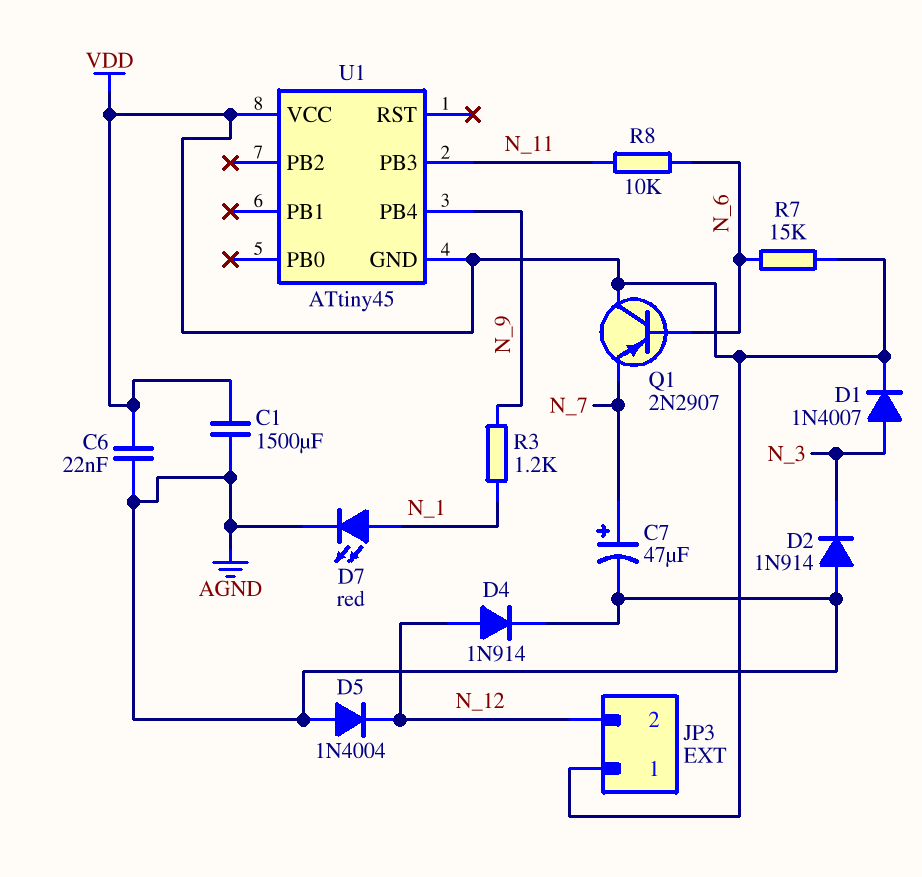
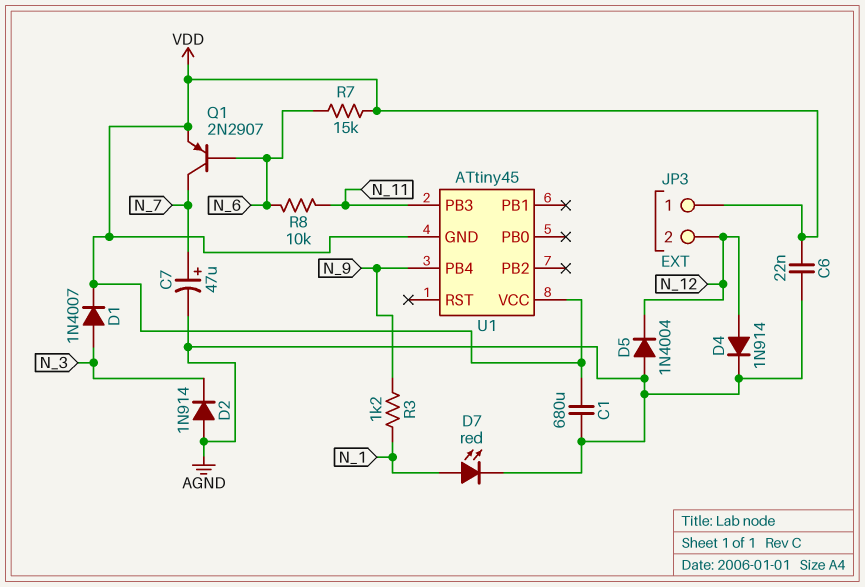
C1: 1500uF (AGND, VDD) -> 680uF (AGND, VDD)
Q1: PNP 2N2907 (B N_6, C VDD, E N_7) -> PNP 2N2907 (B N_6, C N_7, E VDD)

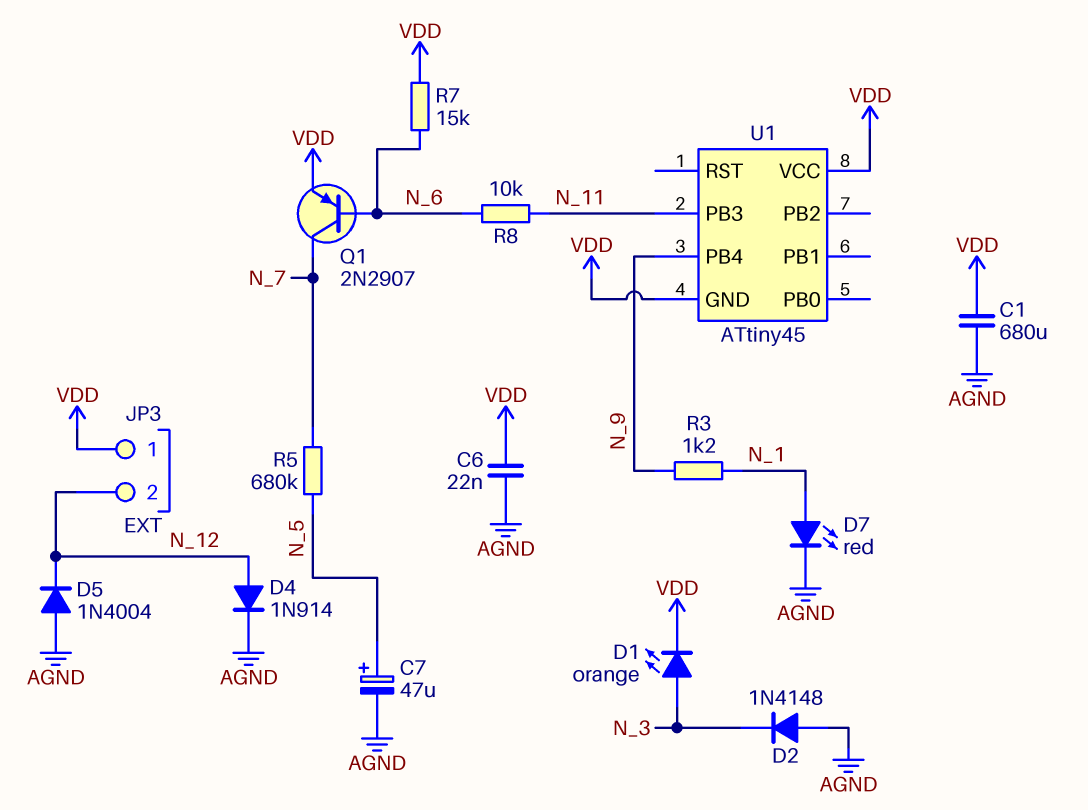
C7: 47uF (plus N_7, minus AGND) -> 47uF (plus N_5, minus AGND)
D1: diode 1N4007 (A N_3, K VDD) -> LED orange (A N_3, K VDD)
D2: diode 1N914 (A AGND, K N_3) -> diode 1N4148 (A AGND, K N_3)
R5: none -> 680k (N_5, N_7)

